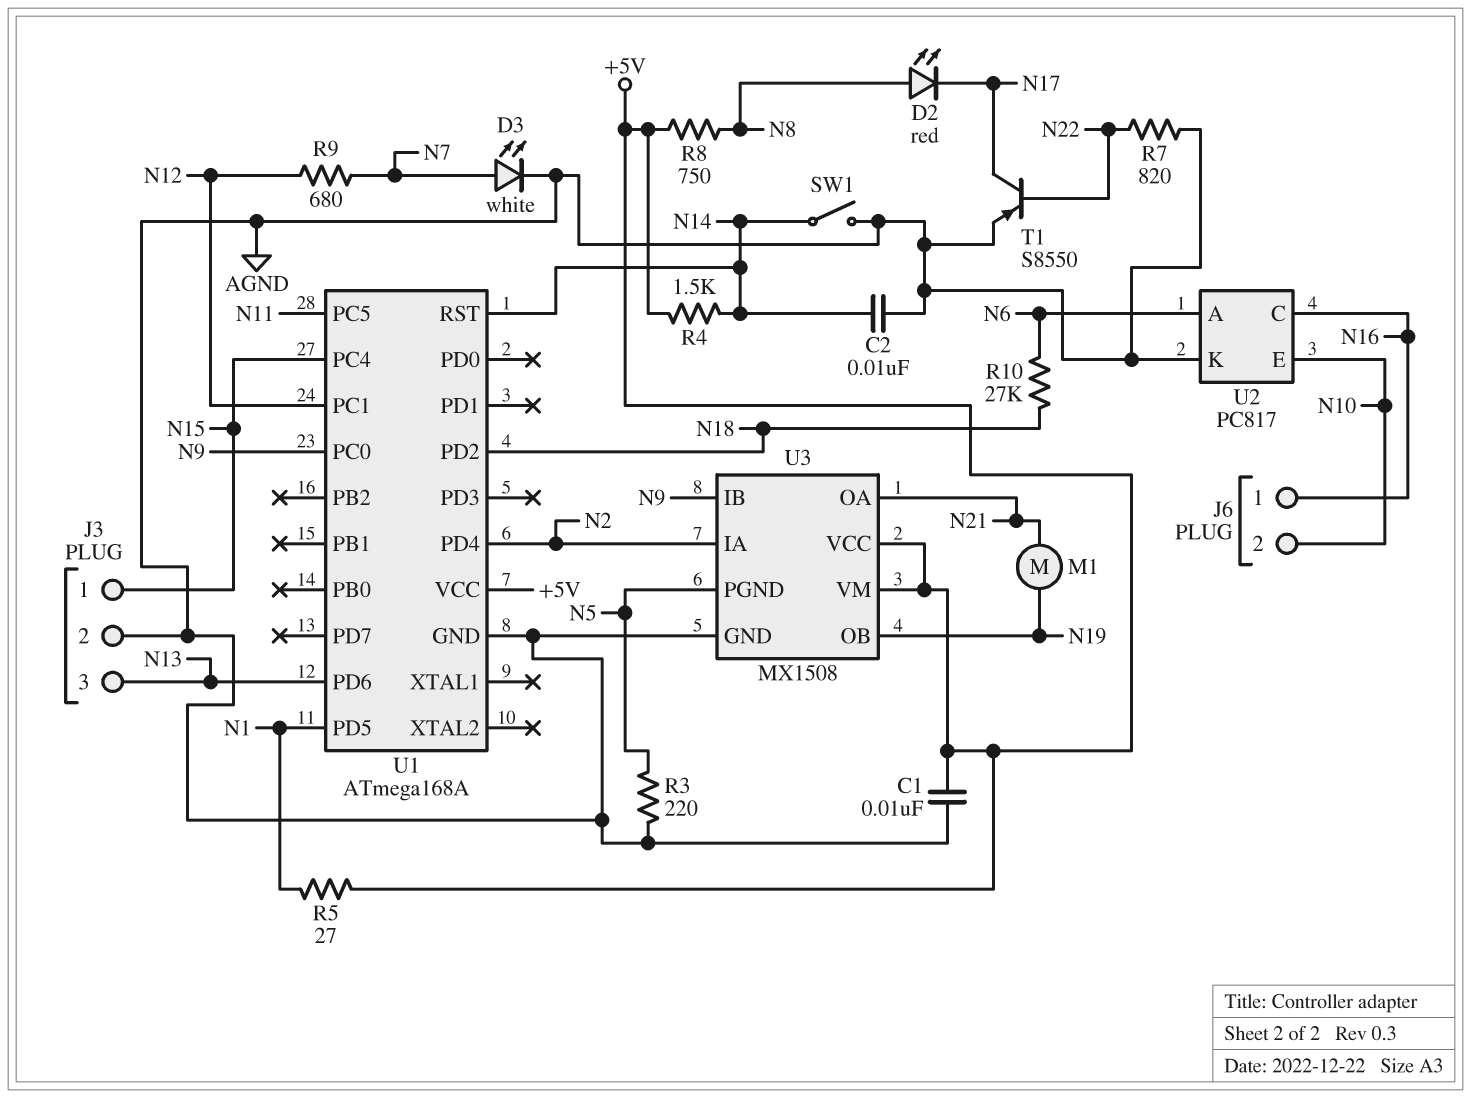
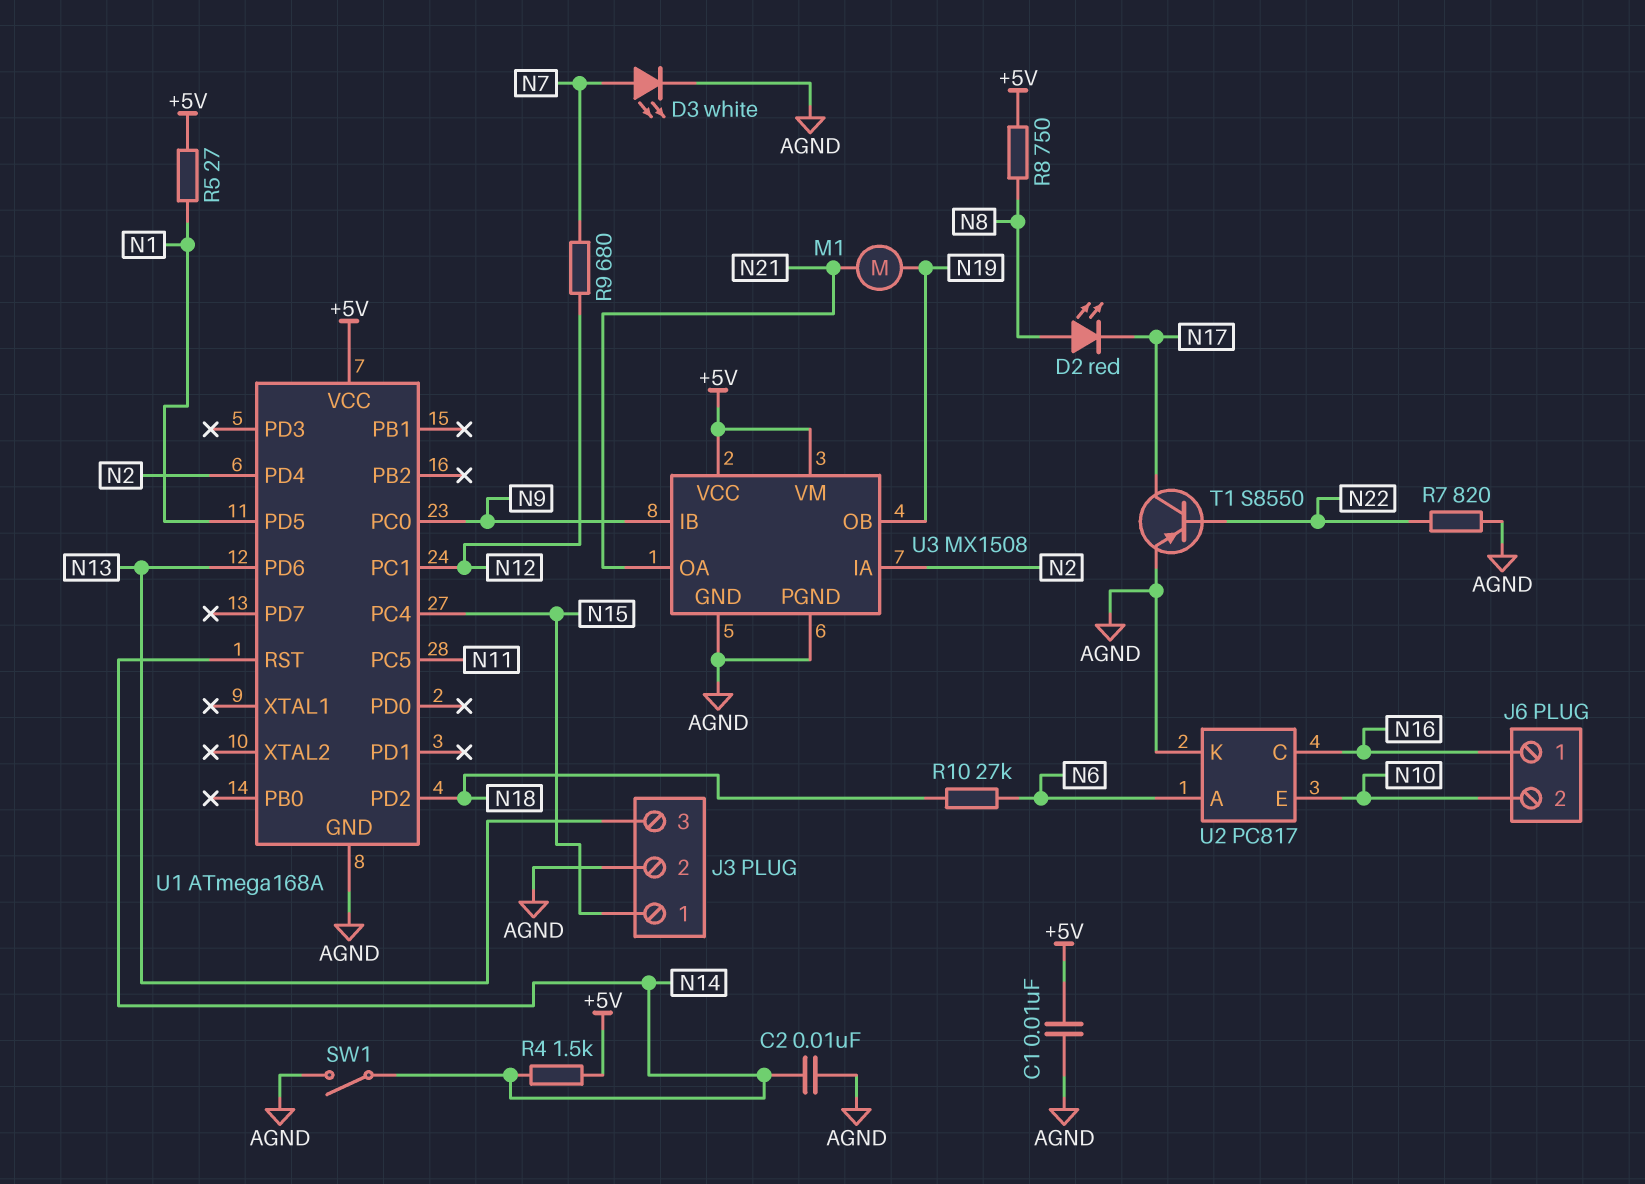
R3: 220 (AGND, N5) -> none
U3 pin PGND: N5 -> AGND

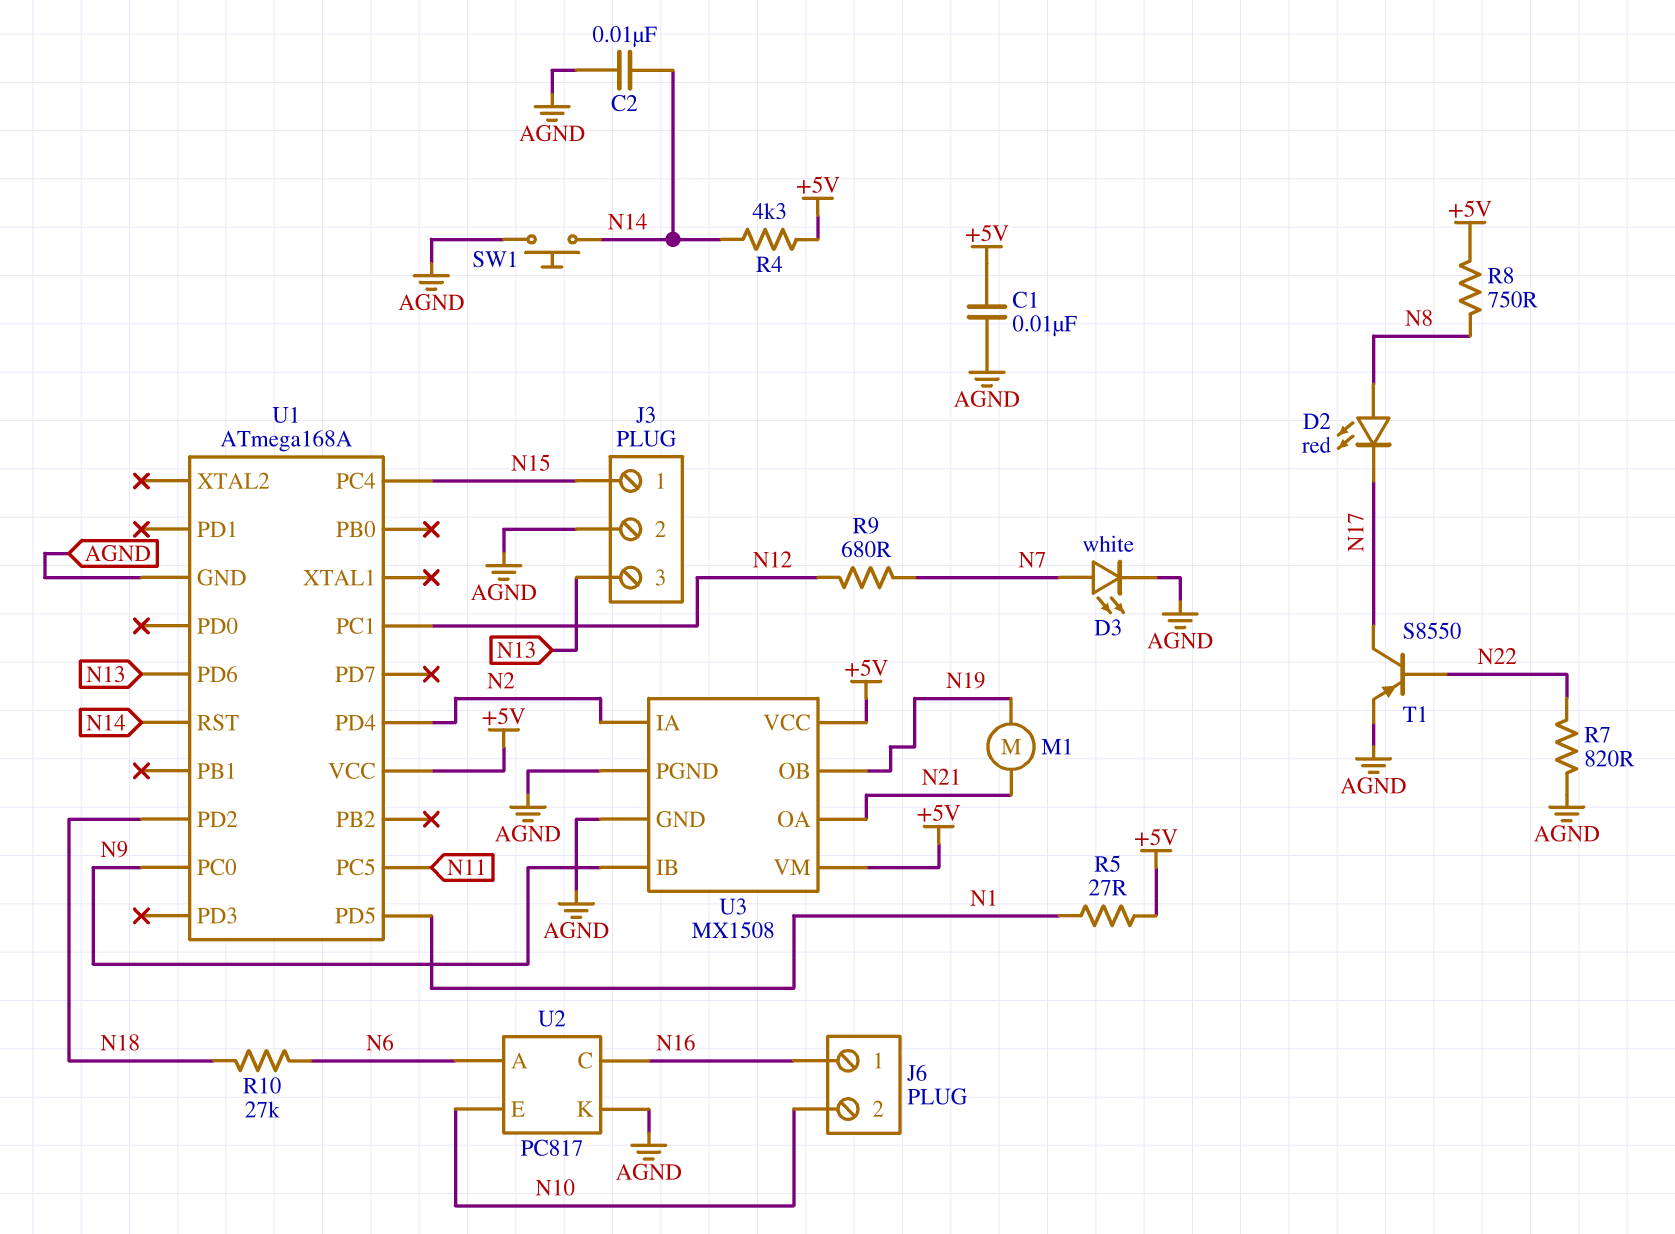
R4: 1.5k (+5V, N14) -> 4.3k (+5V, N14)
SW1: switch (AGND, N14) -> button (AGND, N14)

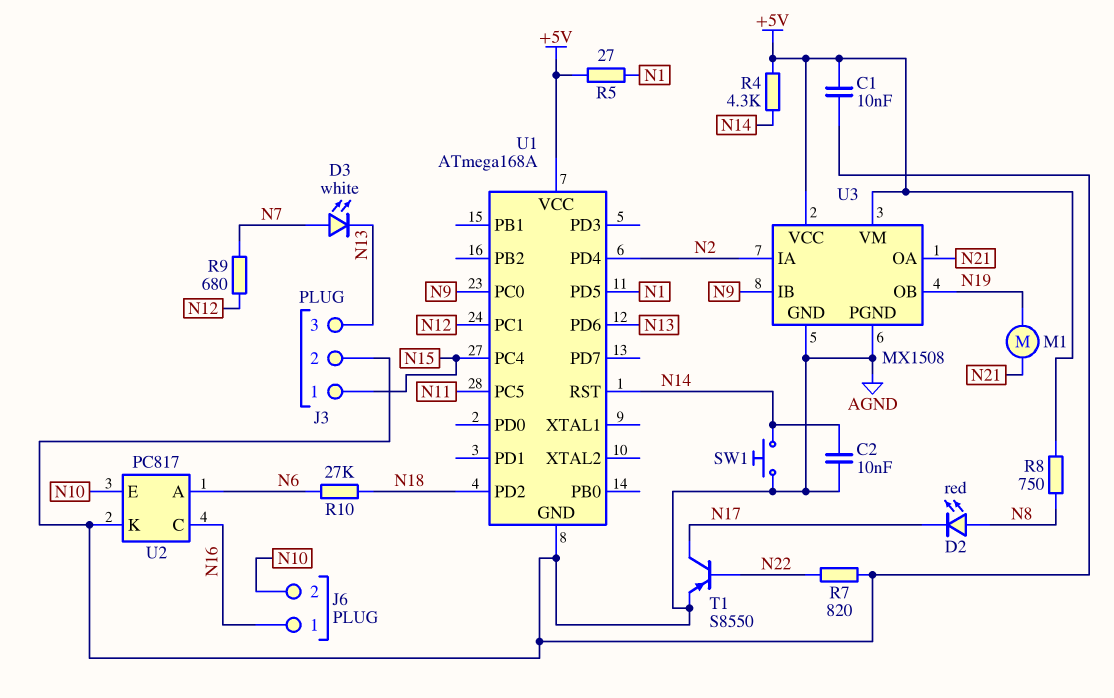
D3: LED white (A N7, K AGND) -> LED white (A N7, K N13)

